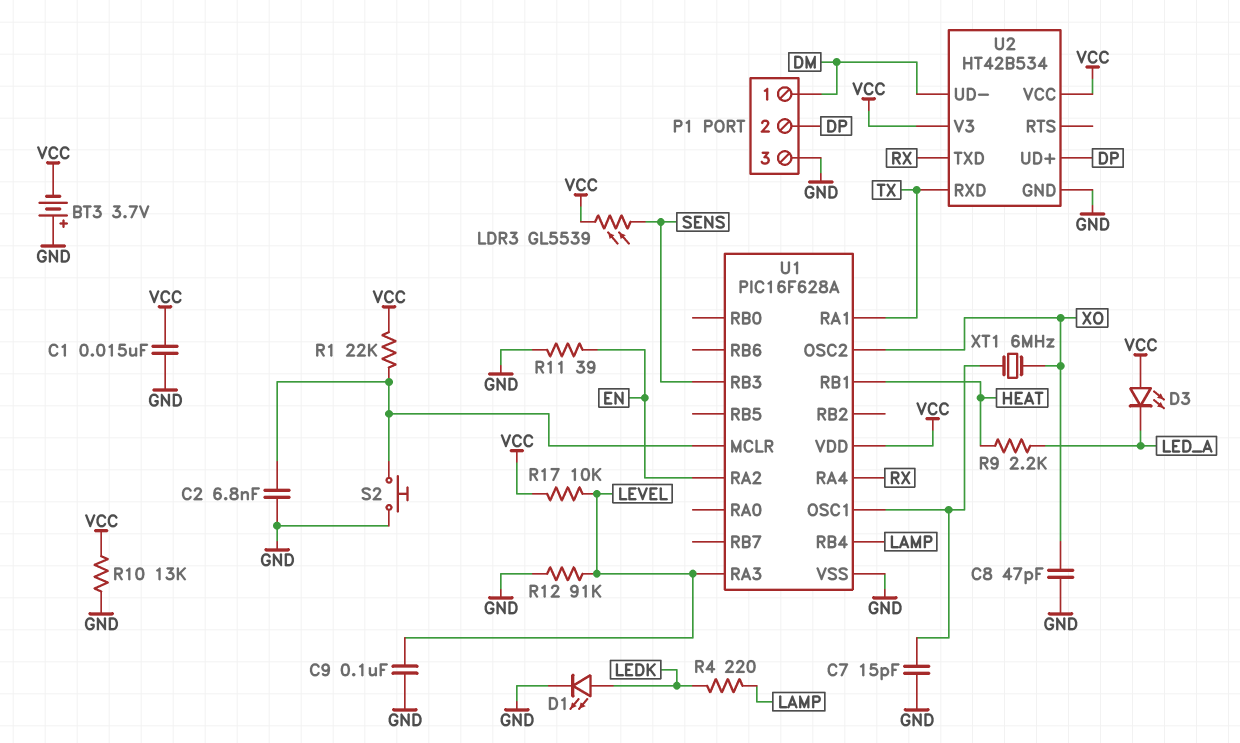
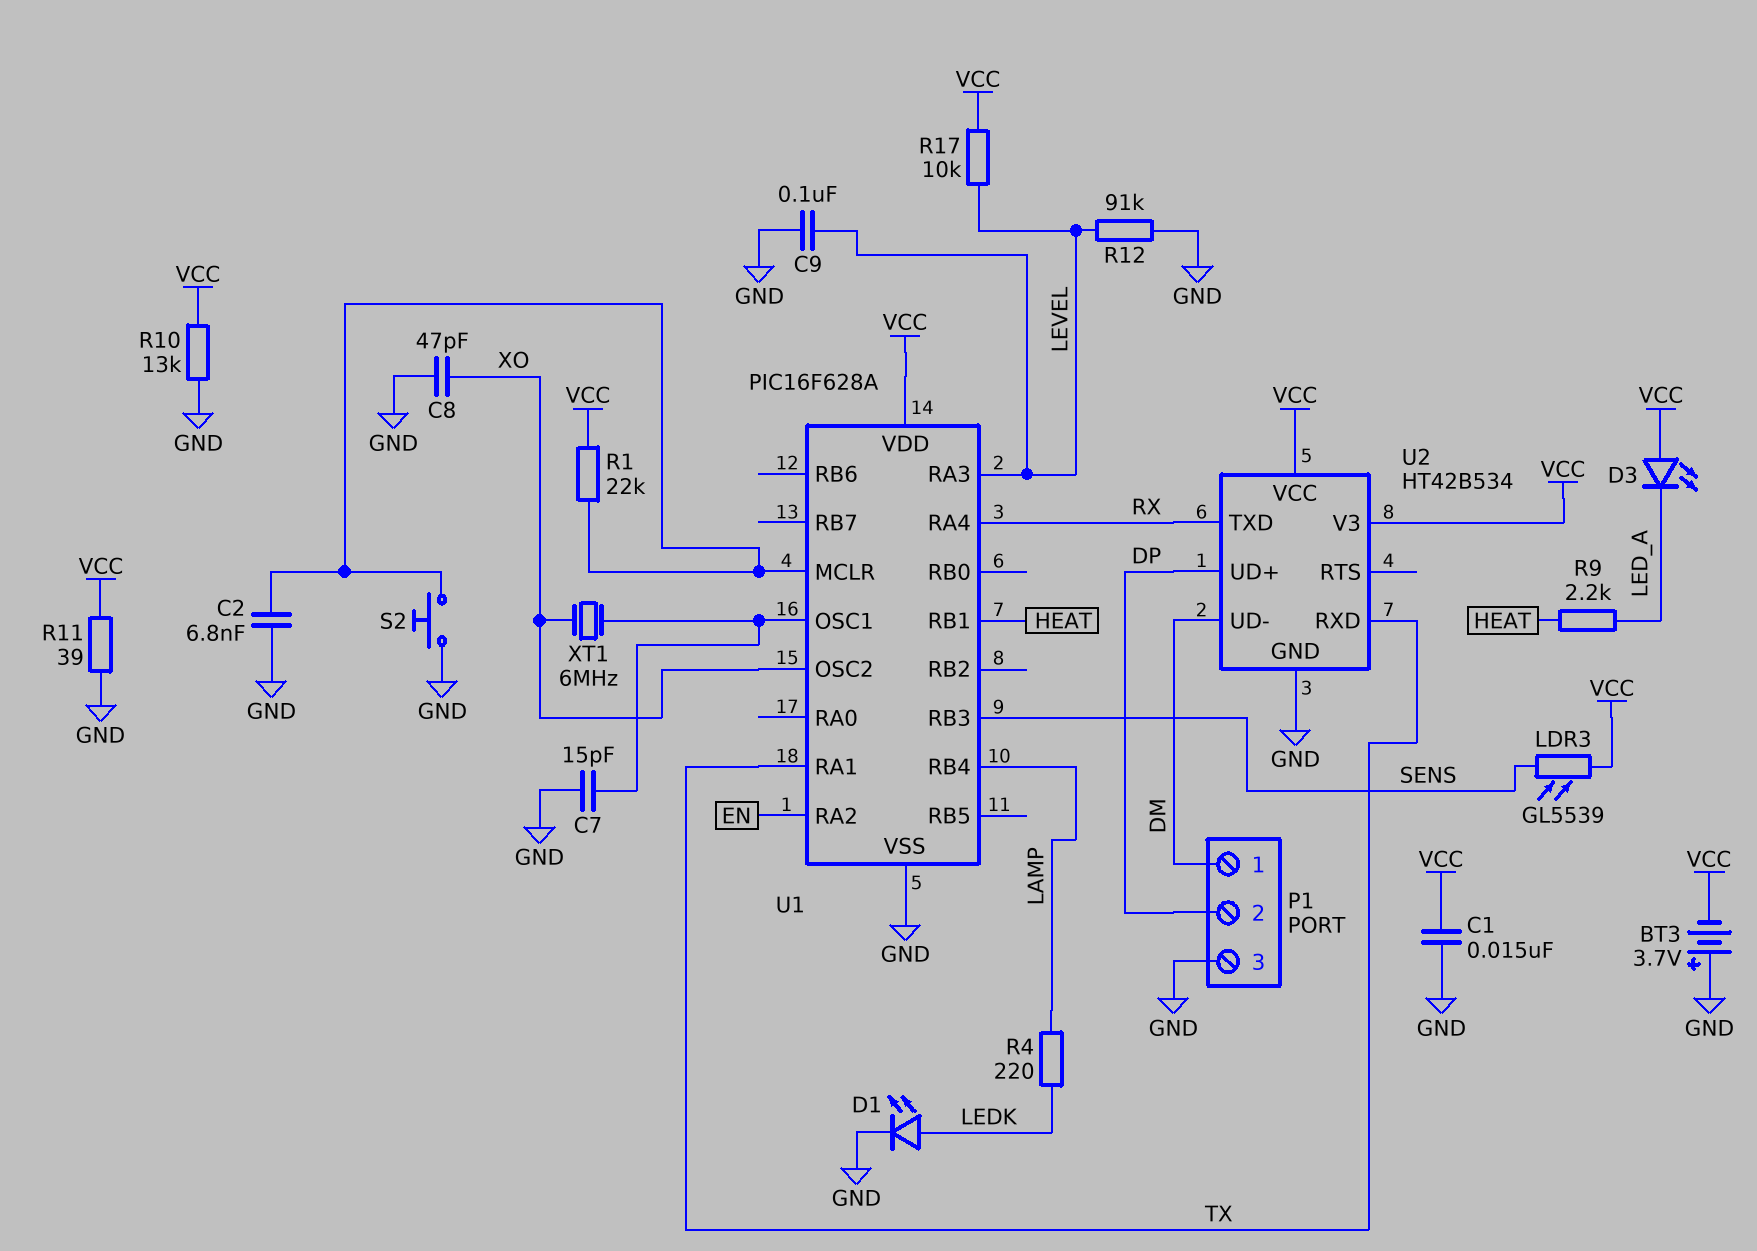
R11: 39 (EN, GND) -> 39 (GND, VCC)

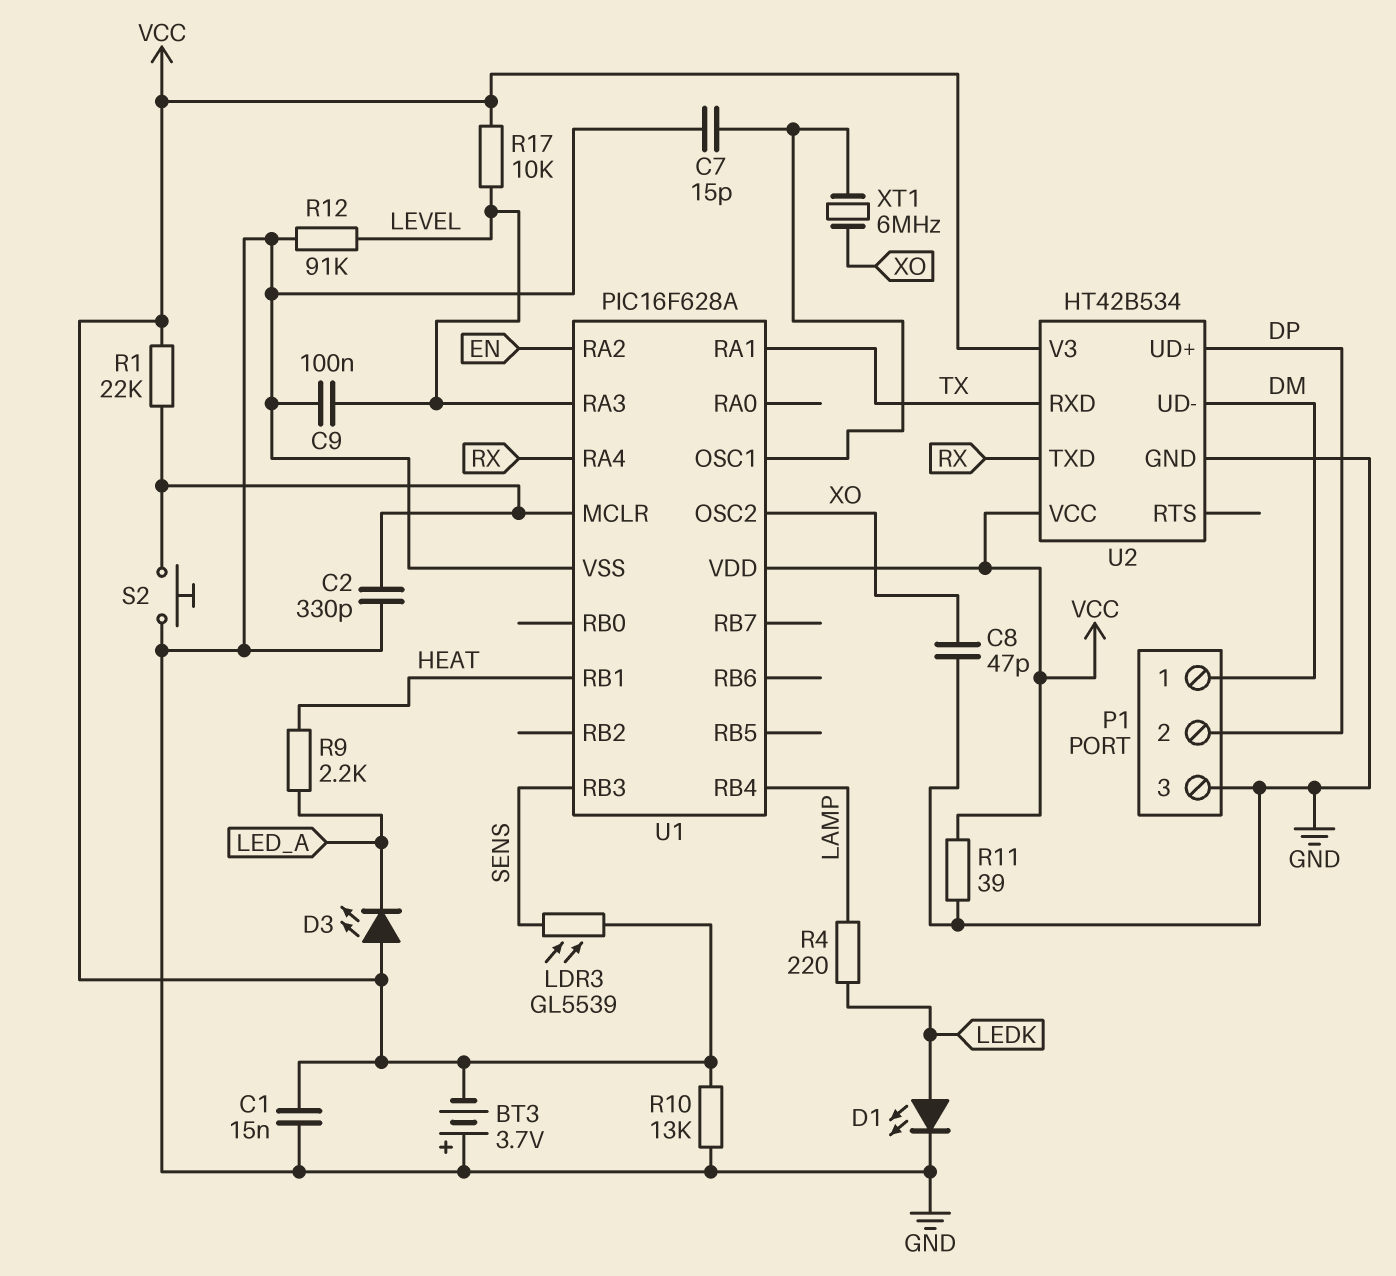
C2: 6.8nF (GND, U1/MCLR) -> 330pF (GND, U1/MCLR)

